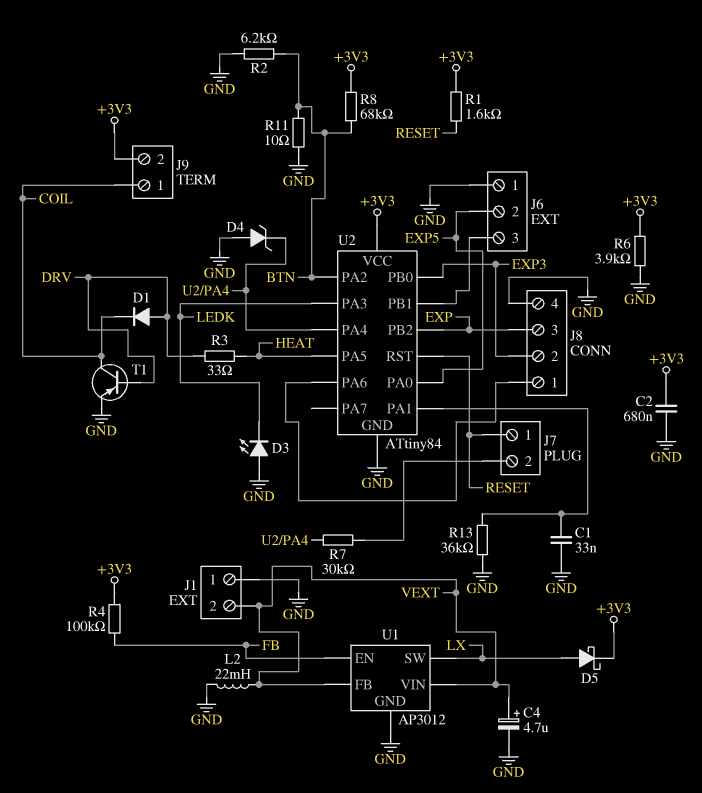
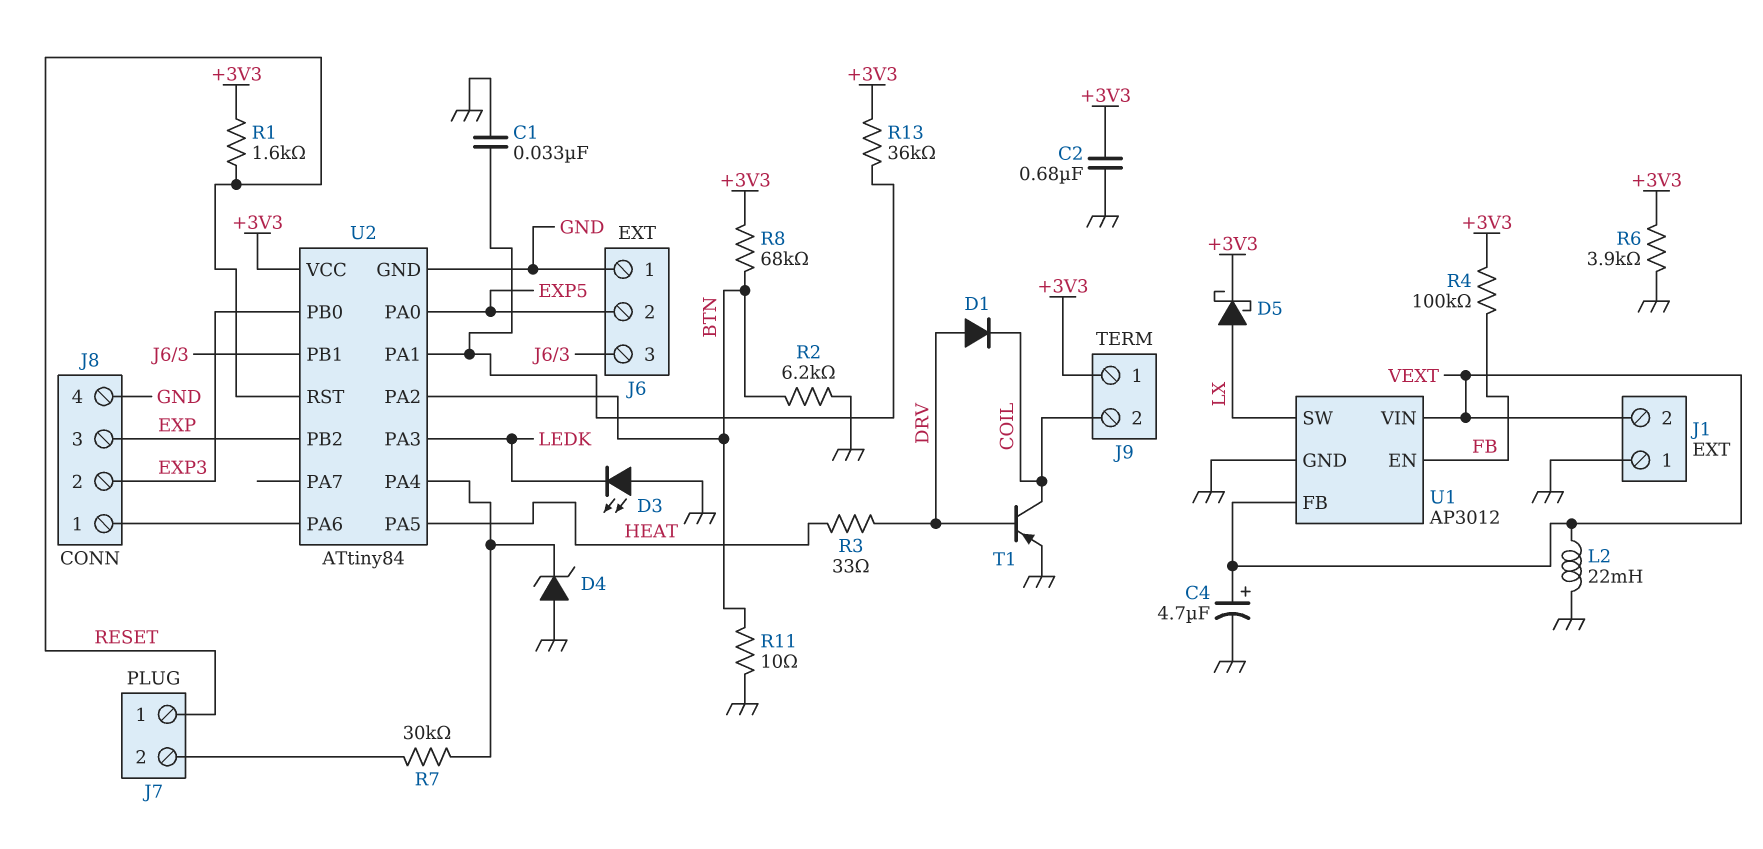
J9 pin 1: COIL -> +3V3
J9 pin 2: +3V3 -> COIL
R13: 36k (GND, U2/PA1) -> 36k (+3V3, U2/PA1)

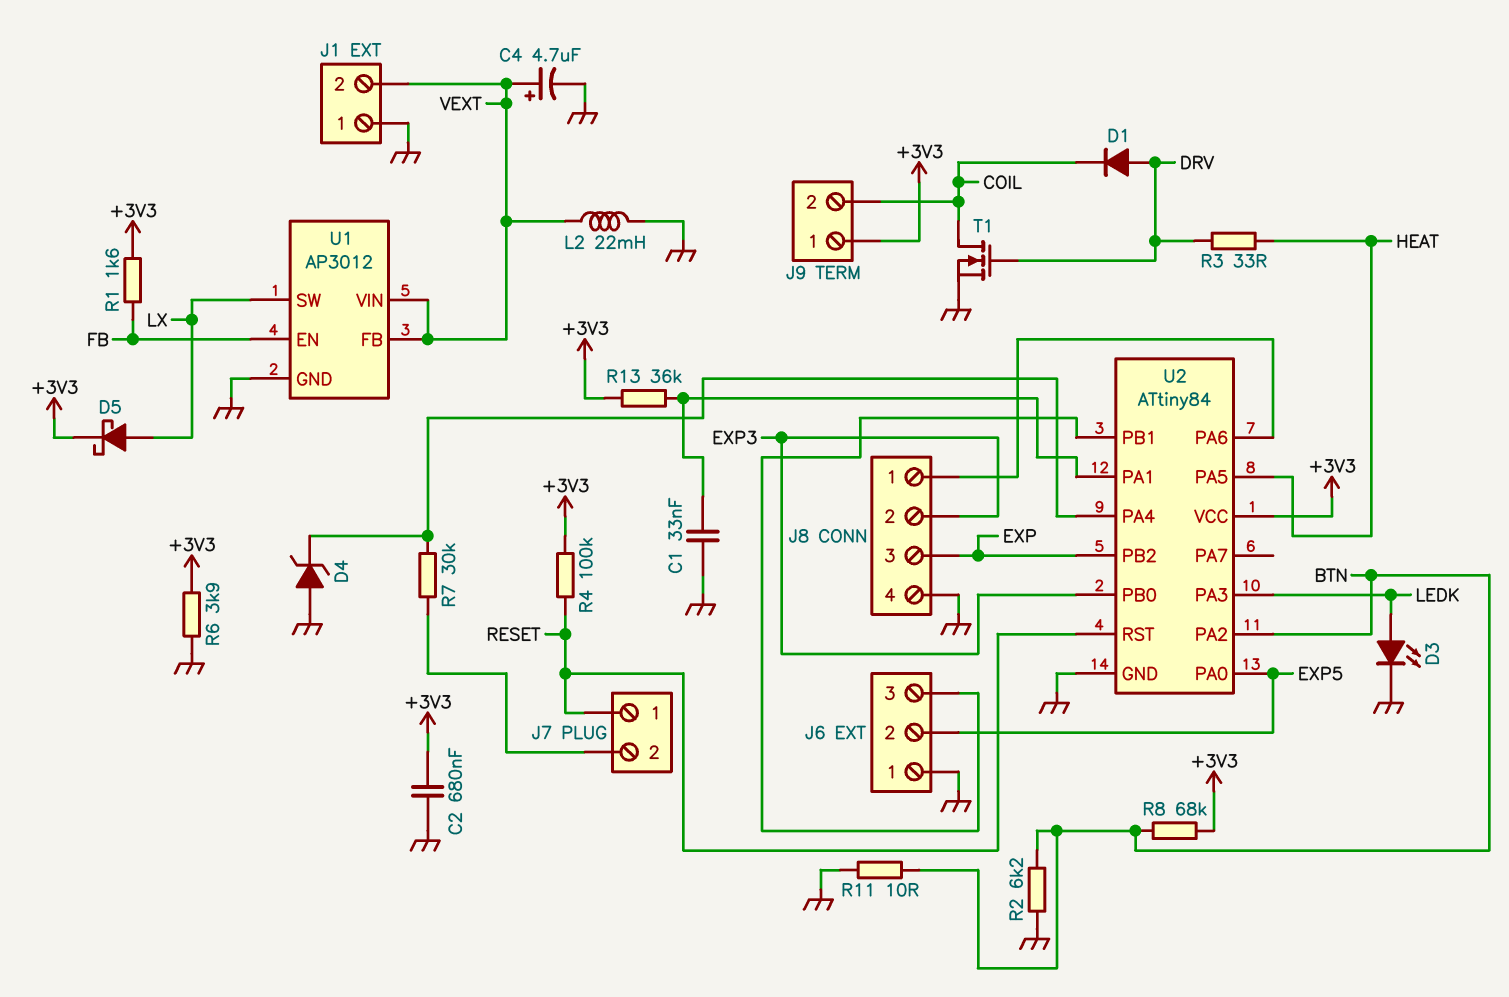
D3: LED (A GND, K LEDK) -> LED (A LEDK, K GND)
R1: 1.6k (+3V3, RESET) -> 1.6k (+3V3, FB)
R4: 100k (+3V3, FB) -> 100k (+3V3, RESET)
T1: PNP (B DRV, C COIL, E GND) -> NMOS (G DRV, D COIL, S GND)

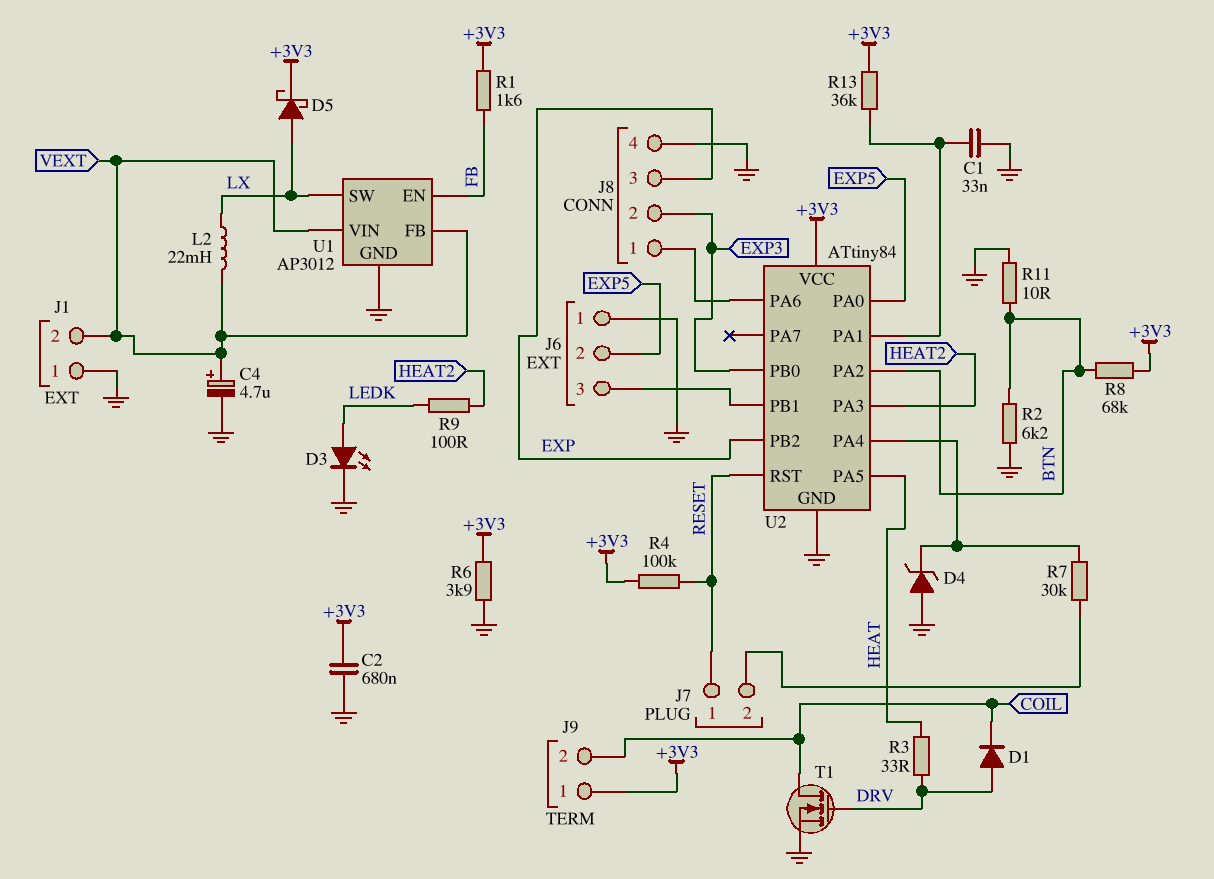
L2: 22mH (GND, VEXT) -> 22mH (LX, VEXT)
R9: none -> 100 (HEAT2, LEDK)
U2 pin PA3: LEDK -> HEAT2

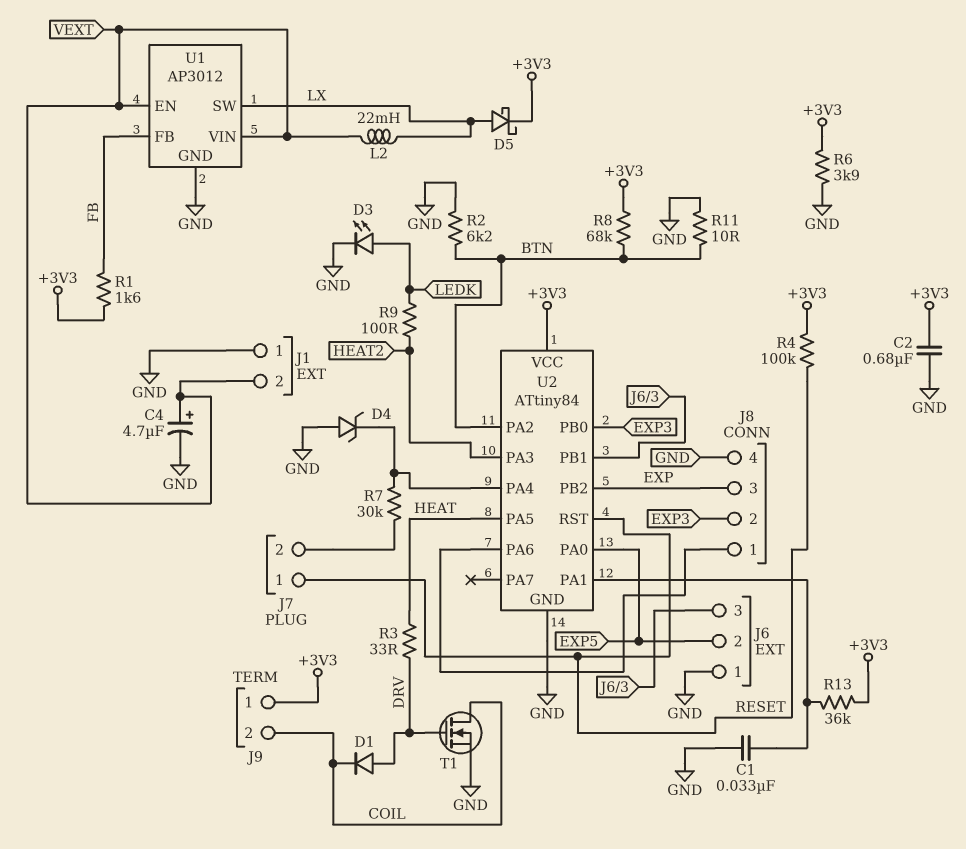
U1 pin EN: FB -> VEXT
U1 pin FB: VEXT -> FB

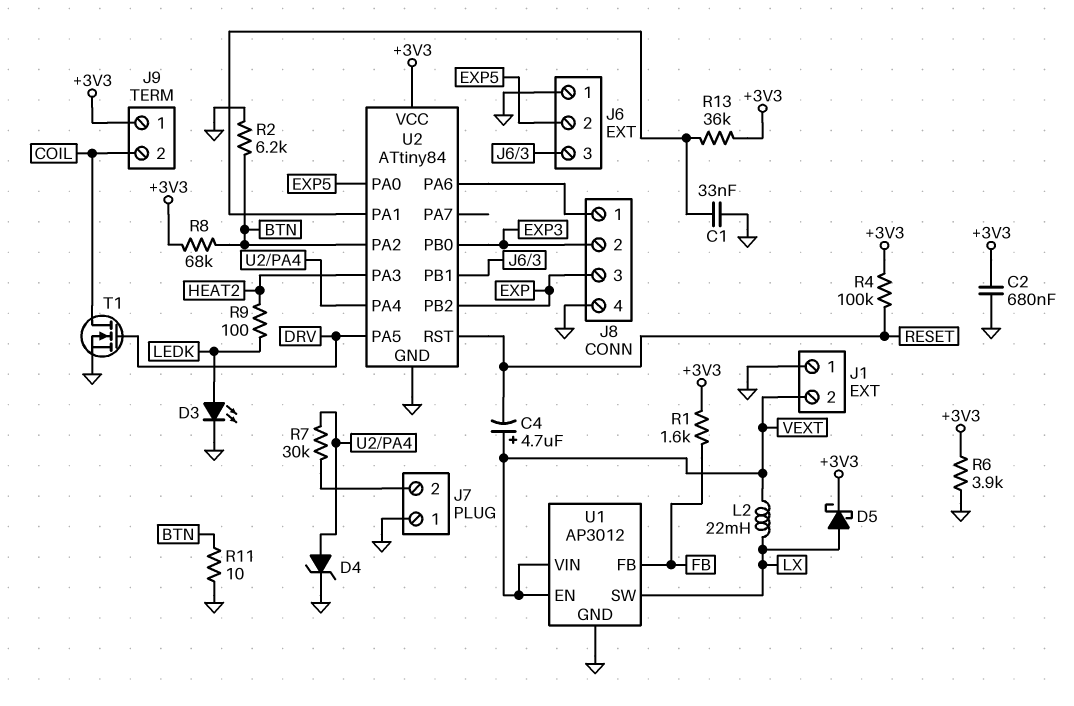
C4: 4.7uF (plus VEXT, minus GND) -> 4.7uF (plus VEXT, minus RESET)
D1: diode (A DRV, K COIL) -> none
D4: zener (A GND, K U2/PA4) -> zener (A U2/PA4, K GND)
J7 pin 1: RESET -> GND
R3: 33 (DRV, HEAT) -> none
U2 pin PA5: HEAT -> DRV

